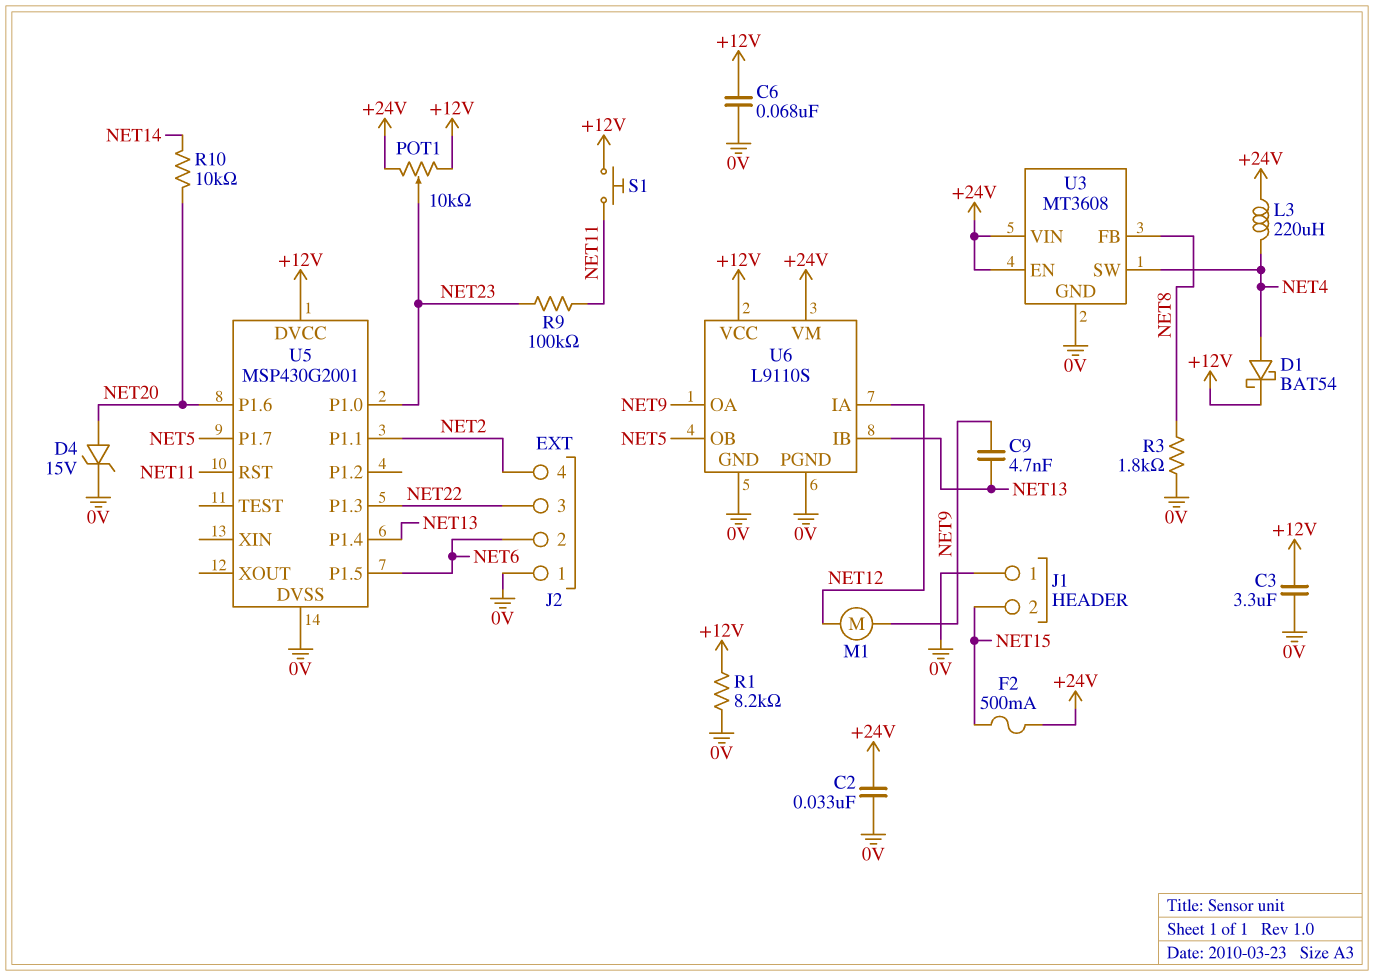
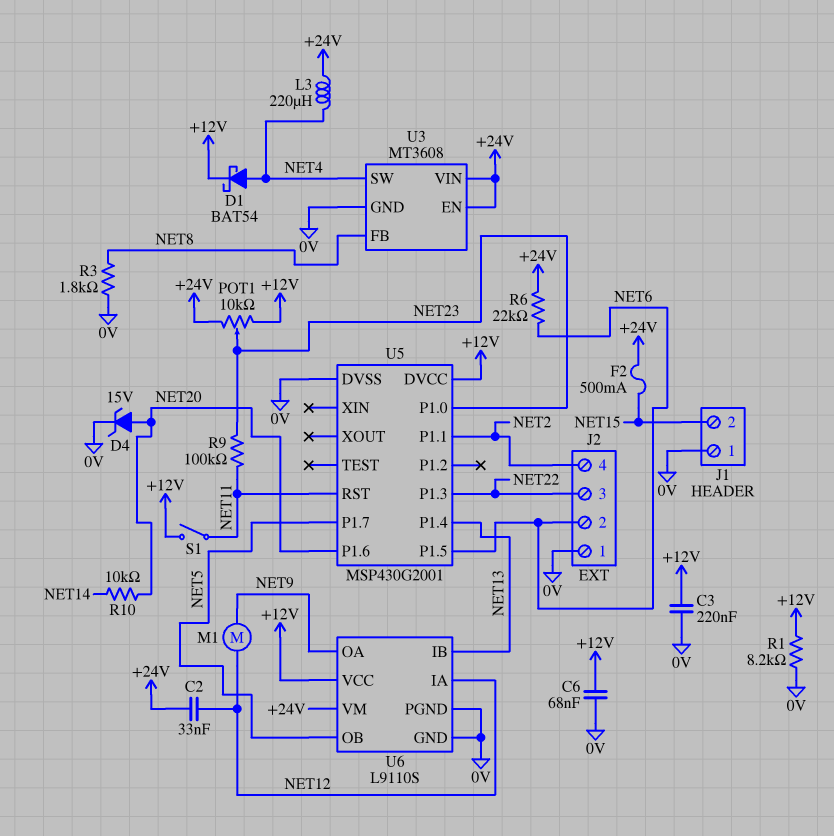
C2: 33nF (+24V, 0V) -> 33nF (+24V, NET12)
C3: 3.3uF (+12V, 0V) -> 220nF (+12V, 0V)
C9: 4.7nF (NET9, NET13) -> none
R6: none -> 22k (+24V, NET6)
S1: button (+12V, NET11) -> switch (+12V, NET11)

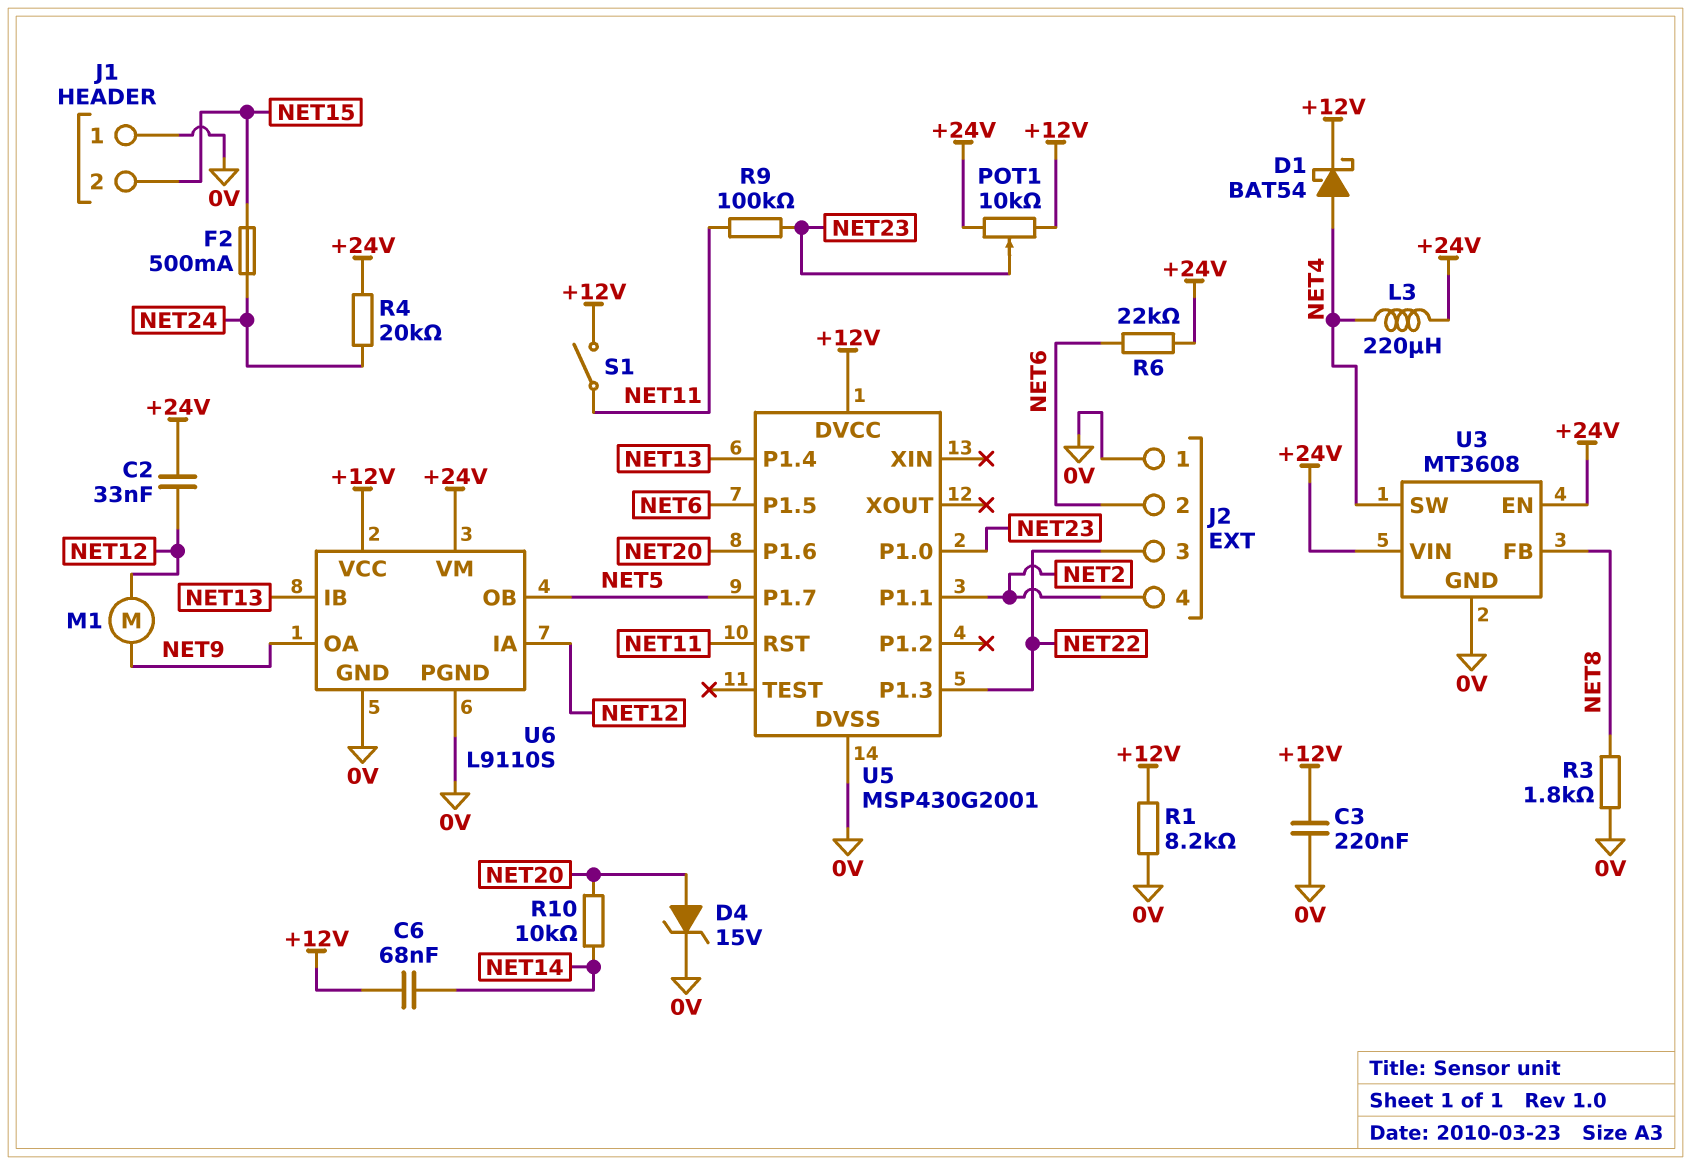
C6: 68nF (+12V, 0V) -> 68nF (+12V, NET14)
F2: 500mA (+24V, NET15) -> 500mA (NET15, NET24)
R4: none -> 20k (+24V, NET24)

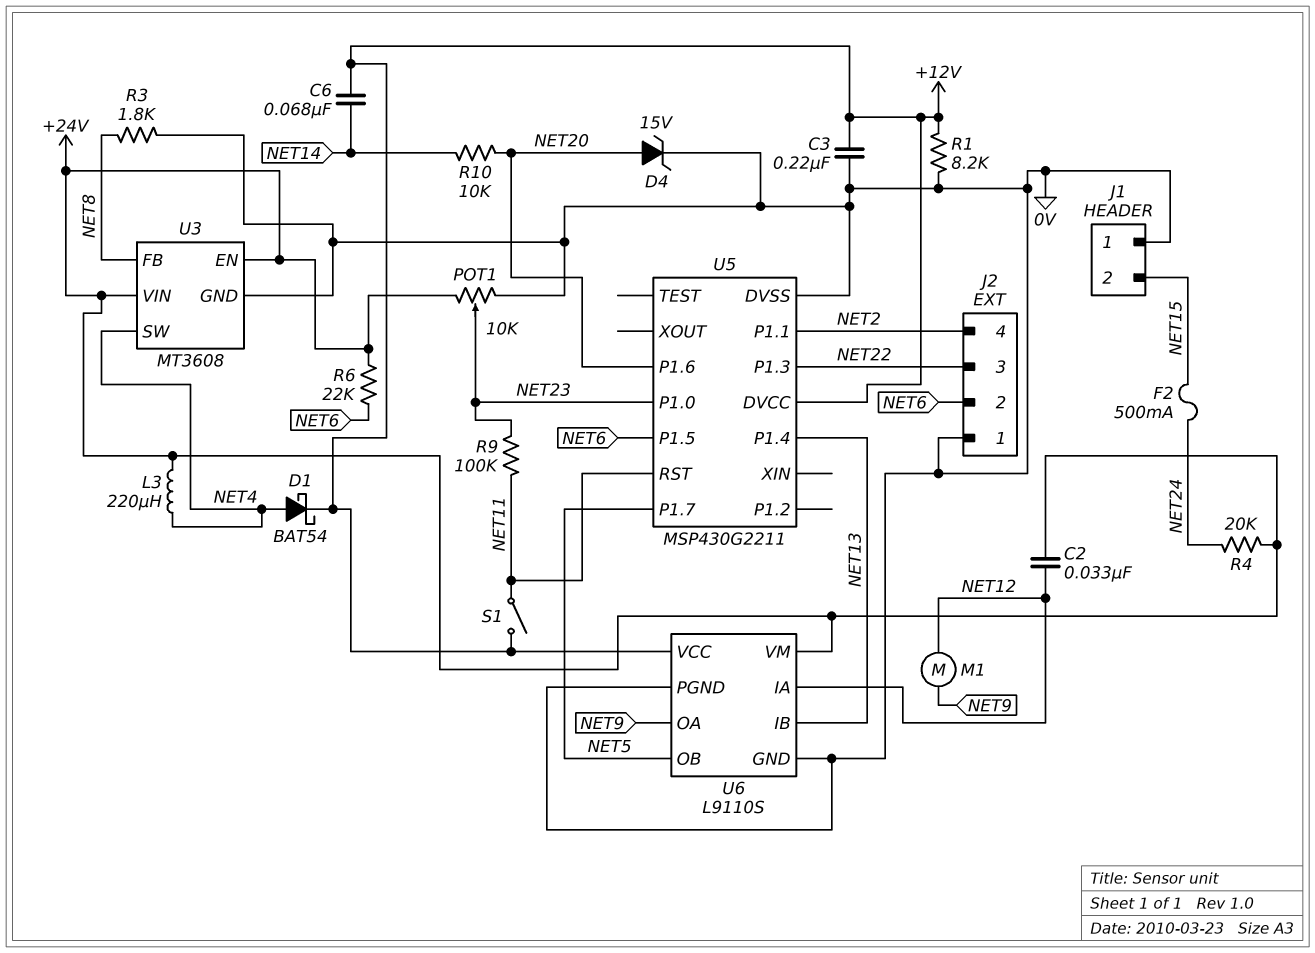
POT1: 10k (+12V, +24V, wiper NET23) -> 10k (+24V, 0V, wiper NET23)
U5: MSP430G2001 -> MSP430G2211

